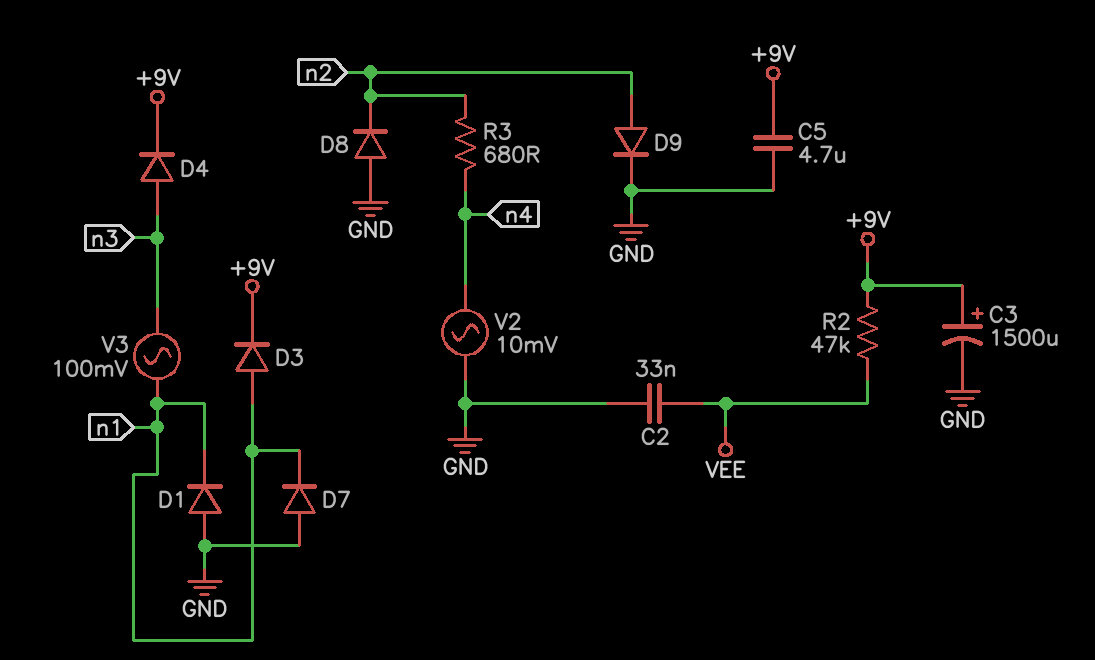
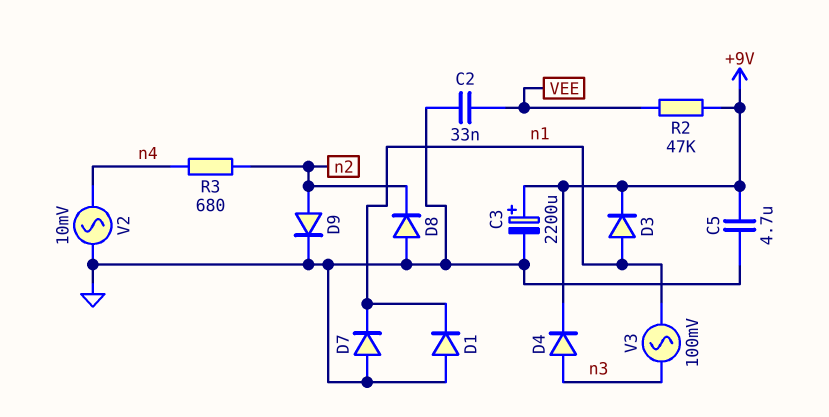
C3: 1500uF (plus +9V, minus GND) -> 2200uF (plus +9V, minus GND)

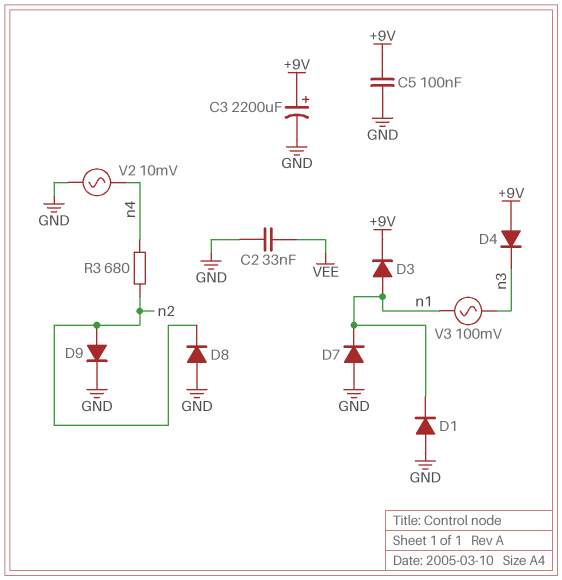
C5: 4.7uF (+9V, GND) -> 100nF (+9V, GND)
D4: diode (A n3, K +9V) -> diode (A +9V, K n3)
R2: 47k (+9V, VEE) -> none

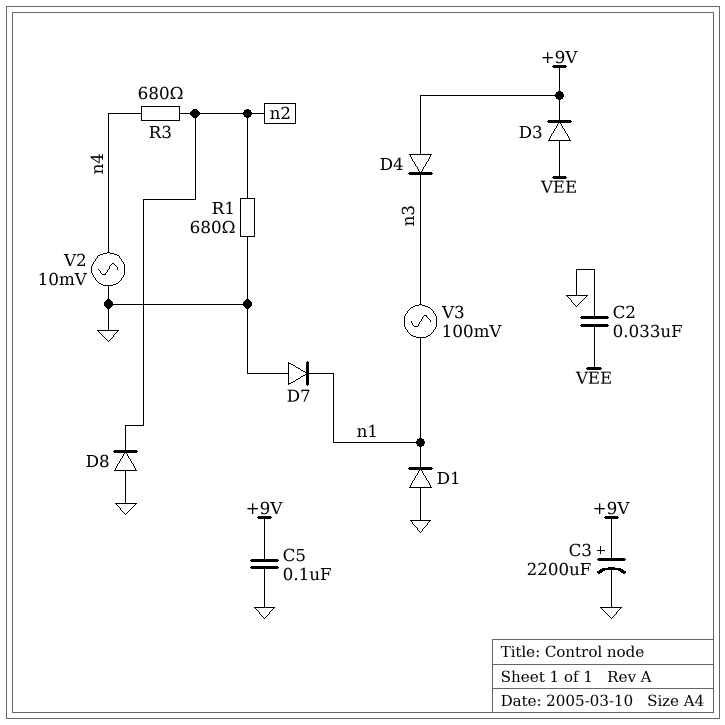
D3: diode (A n1, K +9V) -> diode (A VEE, K +9V)
D9: diode (A n2, K GND) -> none
R1: none -> 680 (GND, n2)

